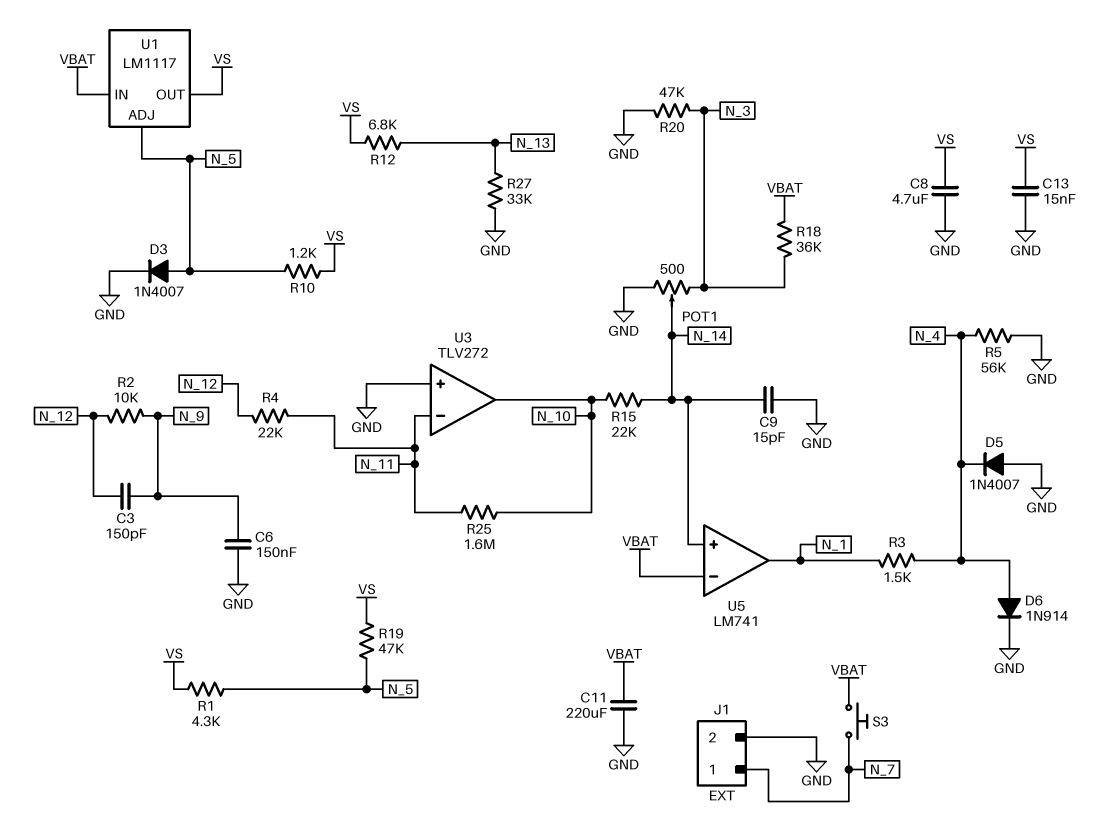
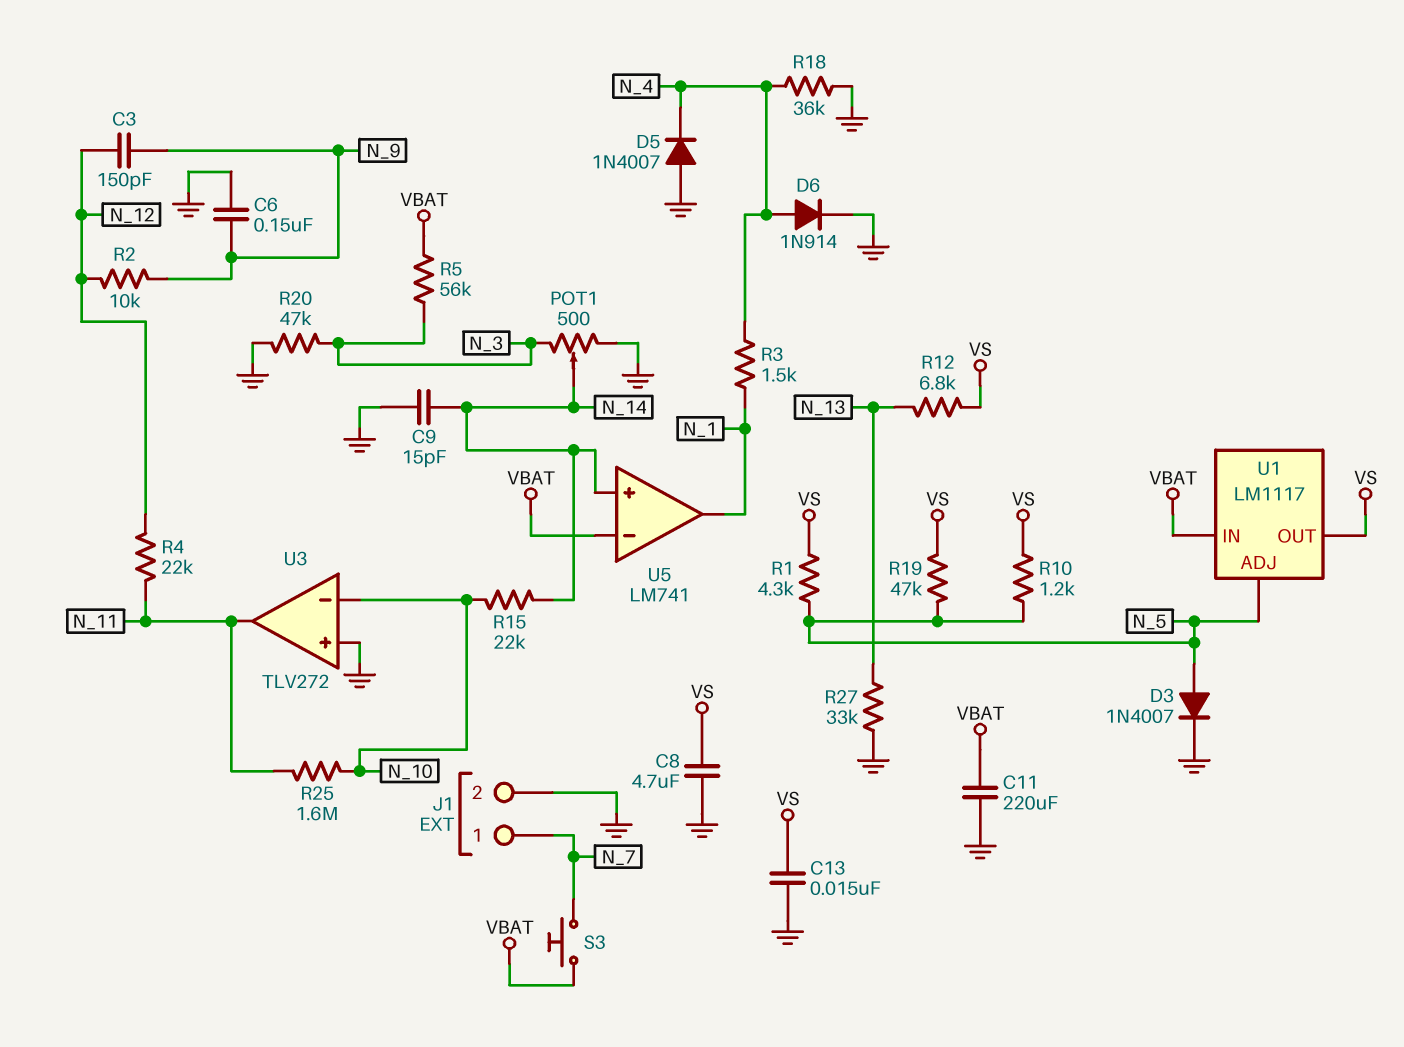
R5: 56k (GND, N_4) -> 56k (N_3, VBAT)
R18: 36k (N_3, VBAT) -> 36k (GND, N_4)
U3 pin in-: N_11 -> N_10
U3 pin out: N_10 -> N_11

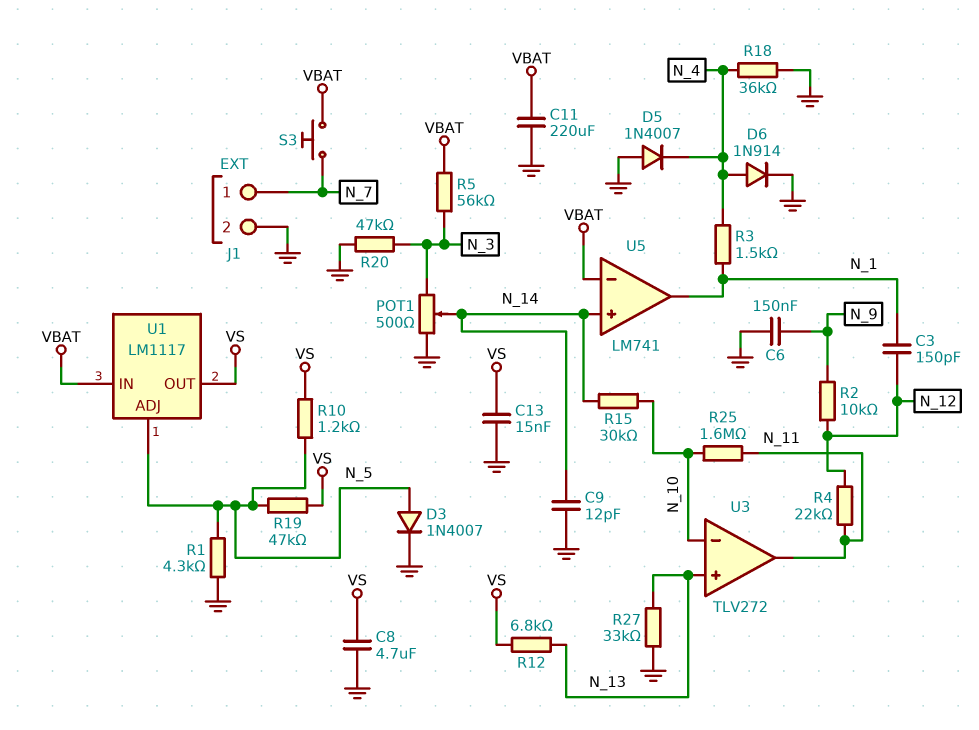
C3: 150pF (N_9, N_12) -> 150pF (N_1, N_12)
C9: 15pF (GND, N_14) -> 12pF (GND, N_14)
R1: 4.3k (N_5, VS) -> 4.3k (GND, N_5)
R15: 22k (N_10, N_14) -> 30k (N_10, N_14)
U3 pin in+: GND -> N_13

